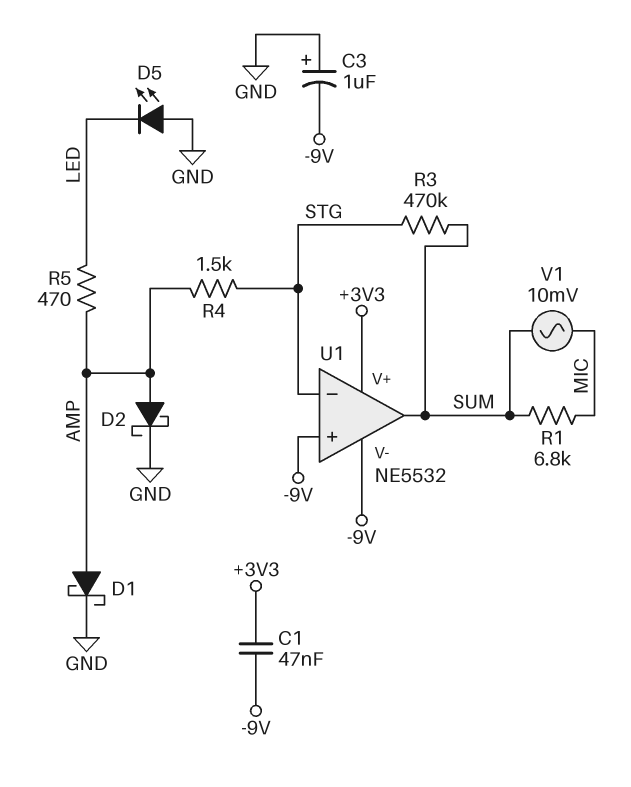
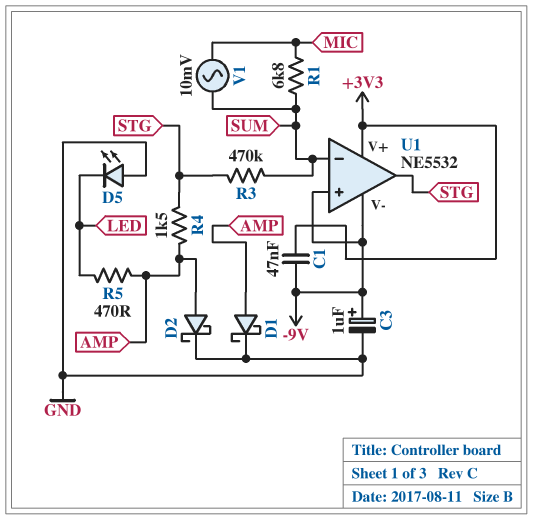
C3: 1uF (plus GND, minus -9V) -> 1uF (plus -9V, minus GND)
U1 pin in-: STG -> SUM
U1 pin out: SUM -> STG

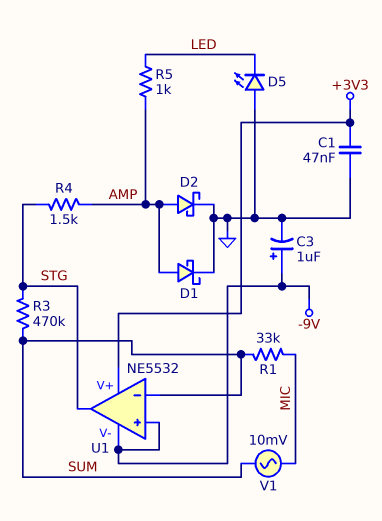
C1: 47nF (+3V3, -9V) -> 47nF (+3V3, GND)
R1: 6.8k (MIC, SUM) -> 33k (MIC, SUM)
R5: 470 (AMP, LED) -> 1k (AMP, LED)

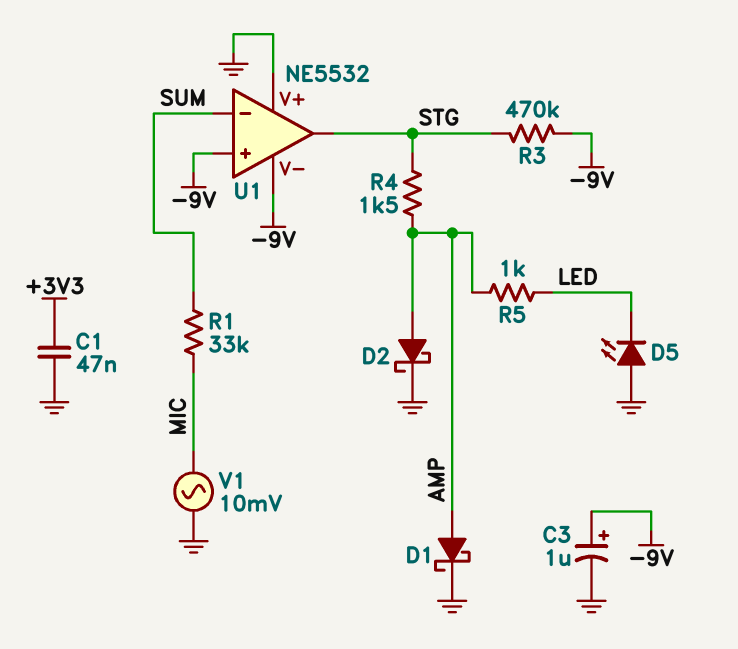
R3: 470k (STG, SUM) -> 470k (-9V, STG)
U1 pin V+: +3V3 -> GND
V1: AC 10mV (MIC, SUM) -> AC 10mV (GND, MIC)

